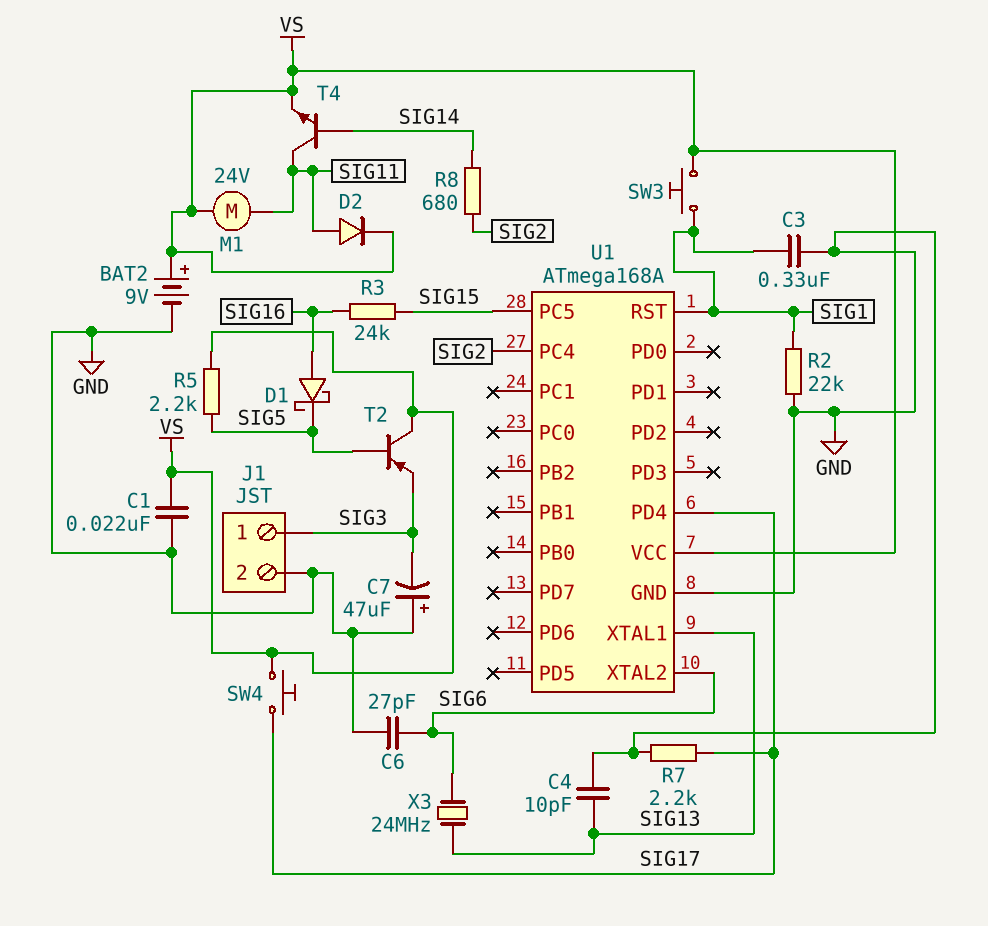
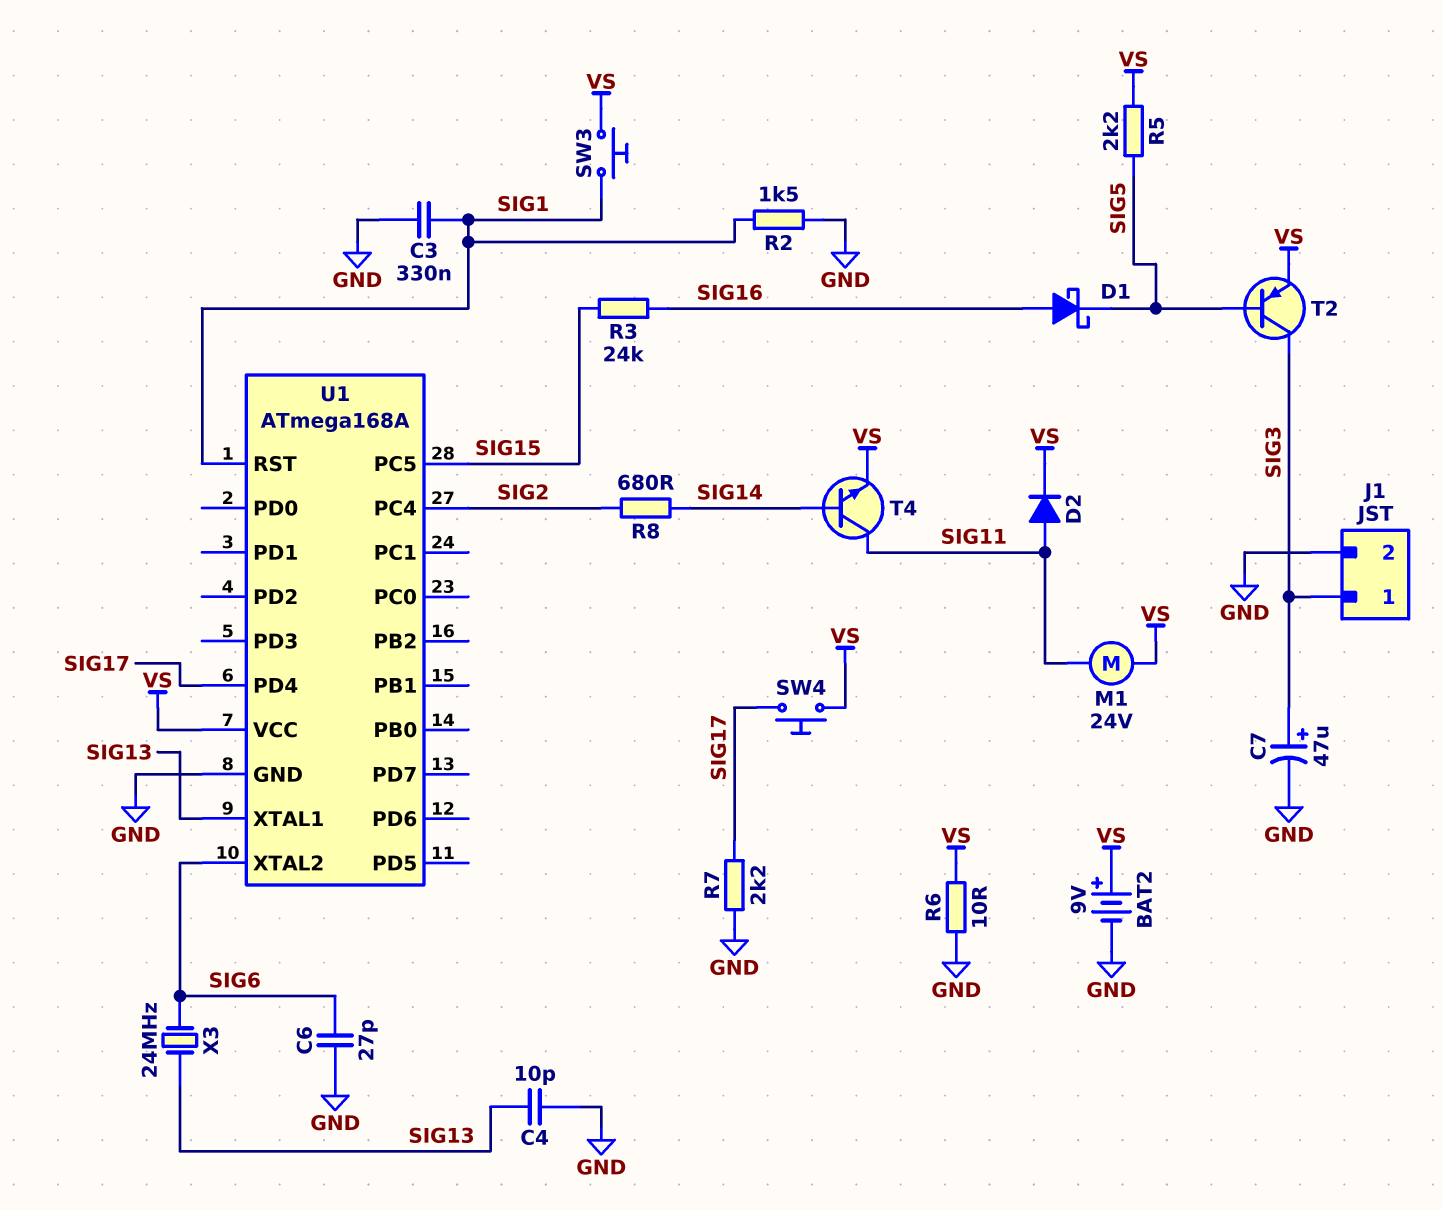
C1: 22nF (GND, VS) -> none
C7: 47uF (plus GND, minus SIG3) -> 47uF (plus SIG3, minus GND)
R2: 22k (GND, SIG1) -> 1.5k (GND, SIG1)
R6: none -> 10 (GND, VS)
T2: PNP (B SIG5, C VS, E SIG3) -> PNP (B SIG5, C SIG3, E VS)

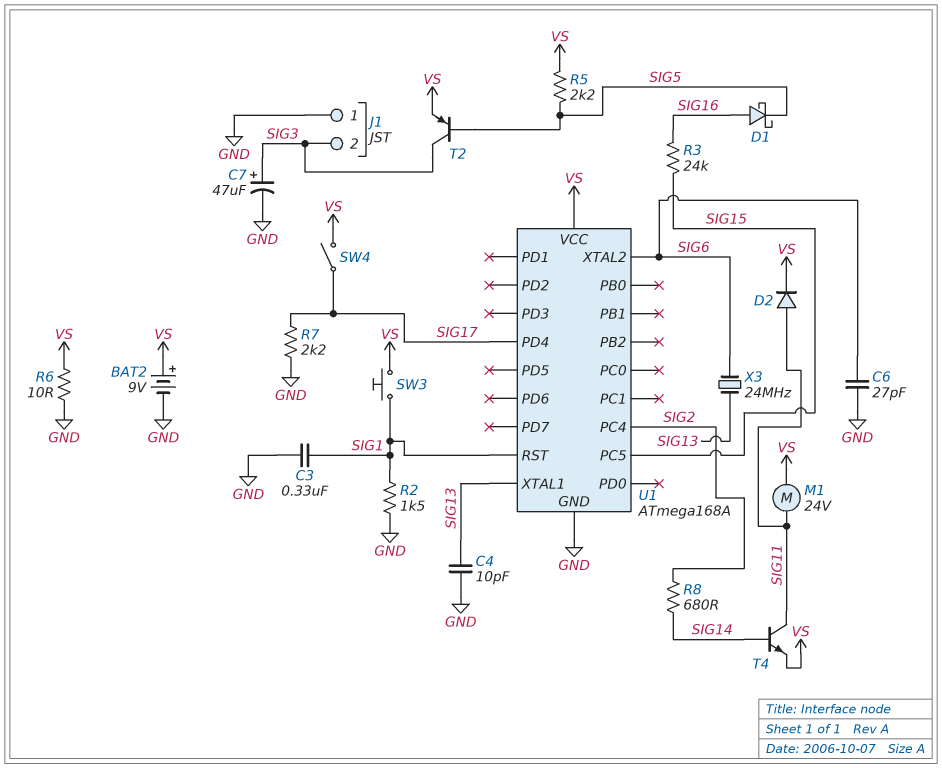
J1 pin 1: SIG3 -> GND
J1 pin 2: GND -> SIG3
SW4: button (SIG17, VS) -> switch (SIG17, VS)

